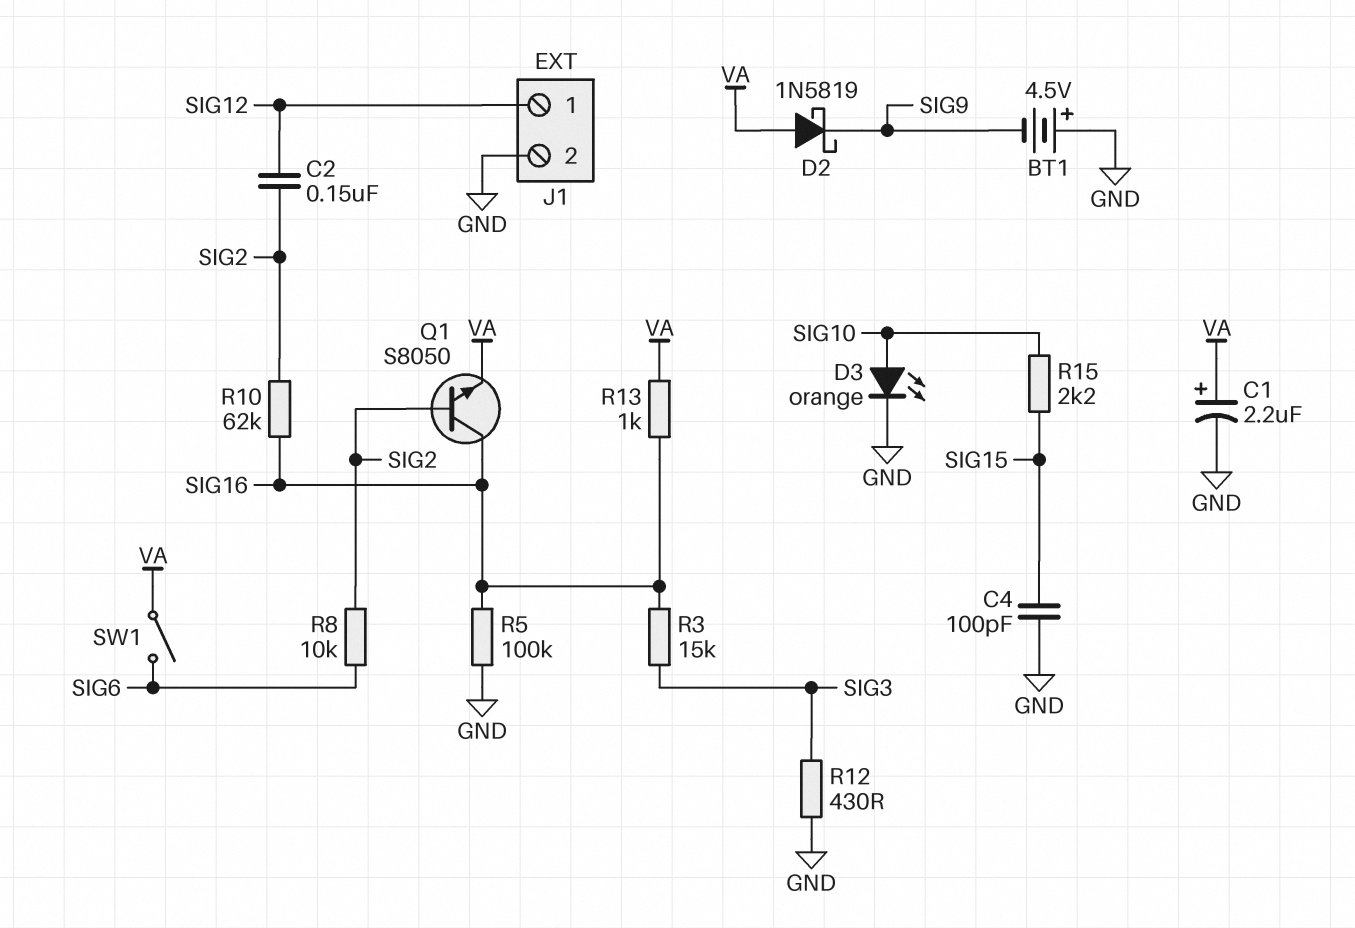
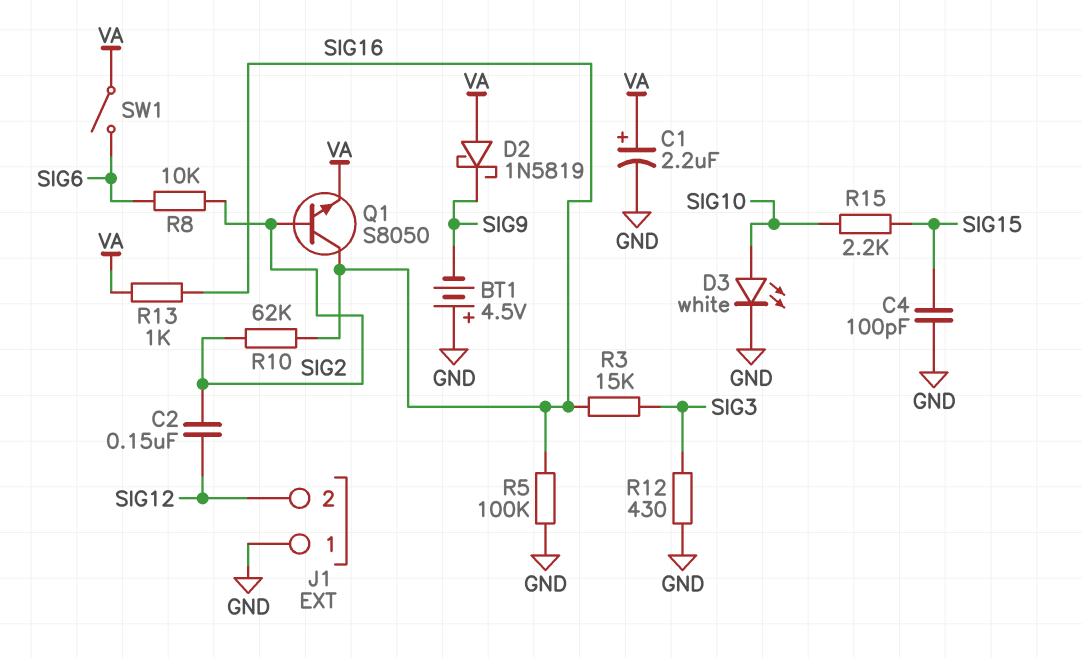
D3: LED orange (A SIG10, K GND) -> LED white (A SIG10, K GND)
J1 pin 1: SIG12 -> GND
J1 pin 2: GND -> SIG12

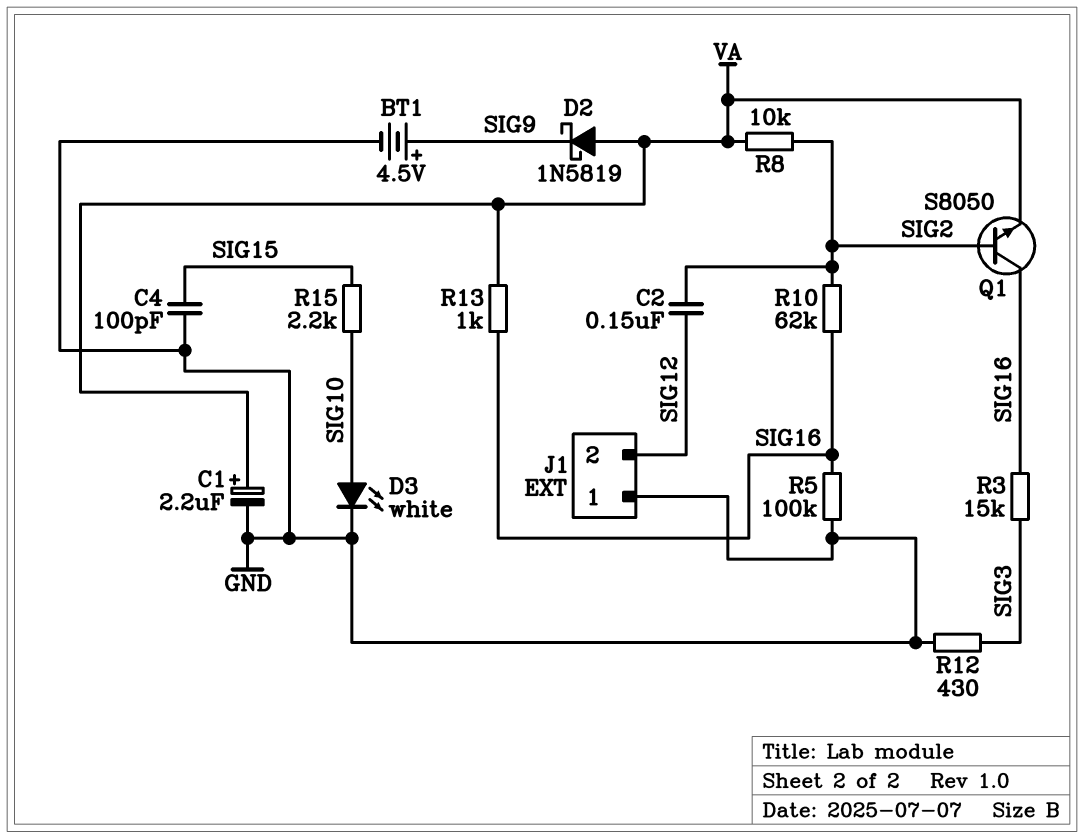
BT1: 4.5V (plus GND, minus SIG9) -> 4.5V (plus SIG9, minus GND)
R8: 10k (SIG2, SIG6) -> 10k (SIG2, VA)
SW1: switch (SIG6, VA) -> none

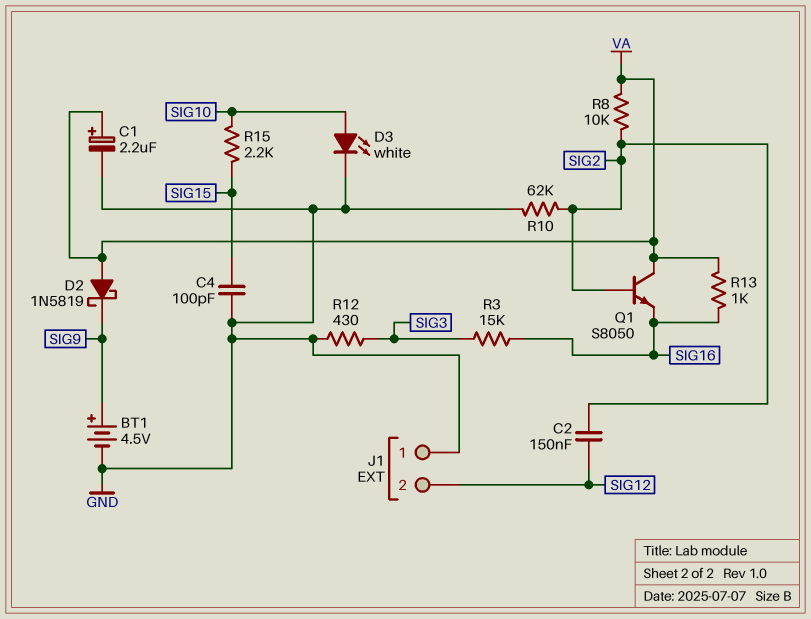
Q1: NPN S8050 (B SIG2, C SIG16, E VA) -> NPN S8050 (B SIG2, C VA, E SIG16)
R5: 100k (GND, SIG16) -> none
R10: 62k (SIG2, SIG16) -> 62k (GND, SIG2)

